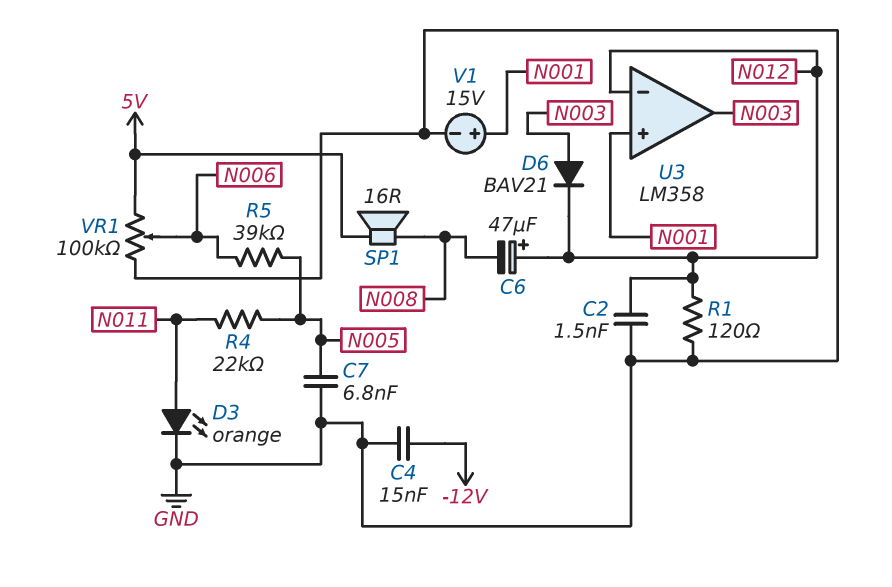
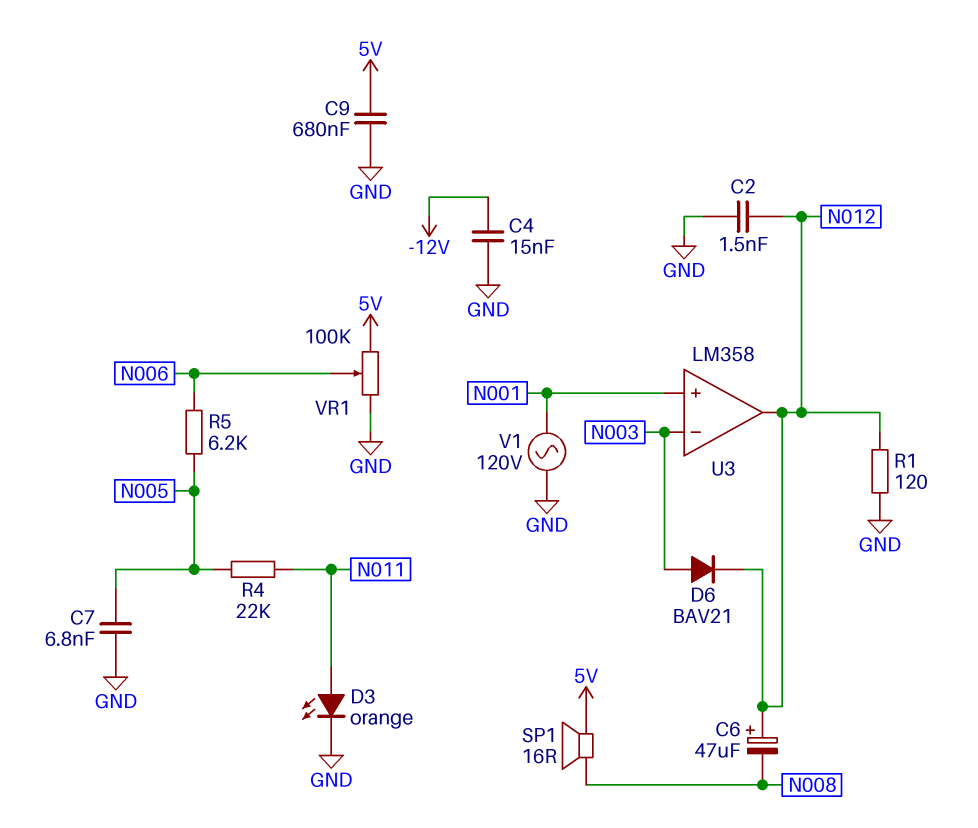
C9: none -> 680nF (5V, GND)
R5: 39k (N005, N006) -> 6.2k (N005, N006)
U3 pin in-: N012 -> N003
U3 pin out: N003 -> N012
V1: 15V (plus N001, minus GND) -> AC 120V (GND, N001)

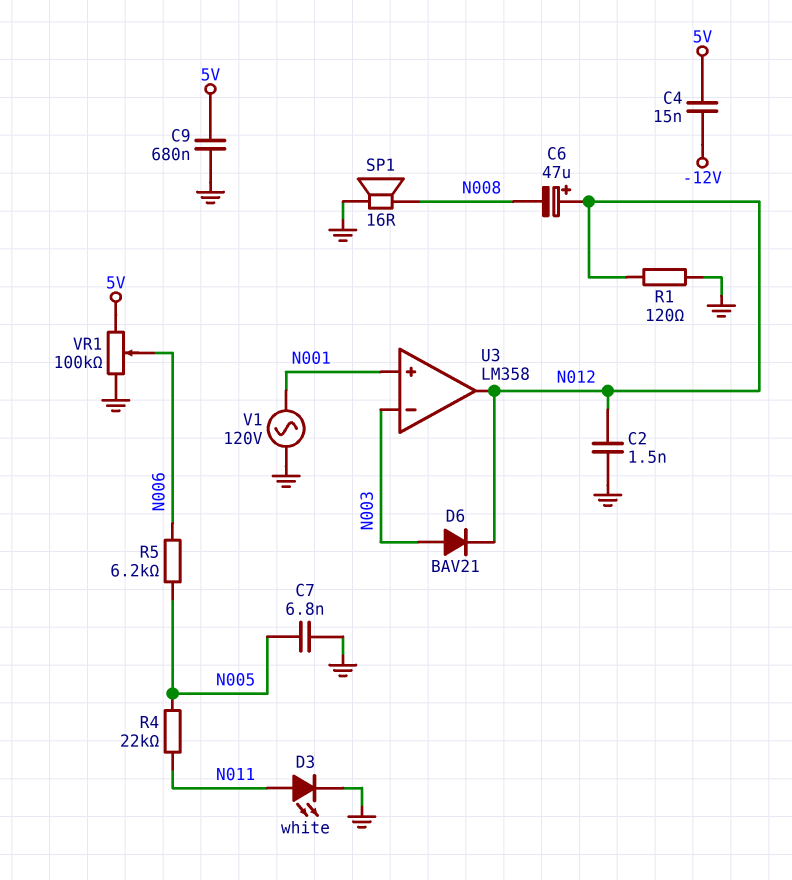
C4: 15nF (-12V, GND) -> 15nF (-12V, 5V)
D3: LED orange (A N011, K GND) -> LED white (A N011, K GND)
SP1: speaker 16R (5V, N008) -> speaker 16R (GND, N008)

